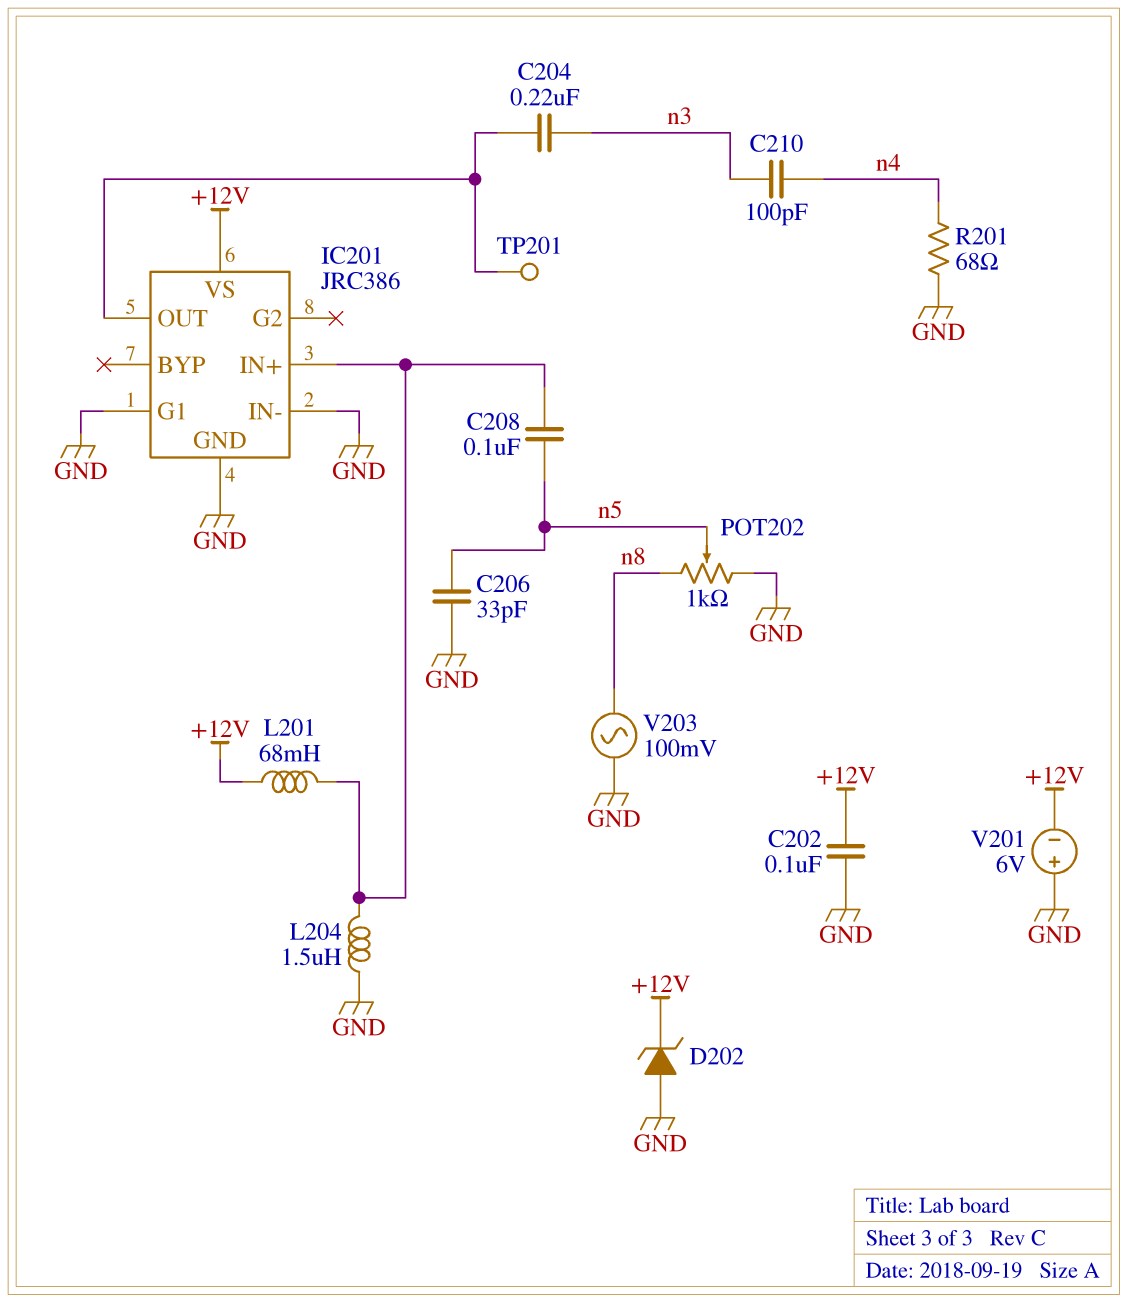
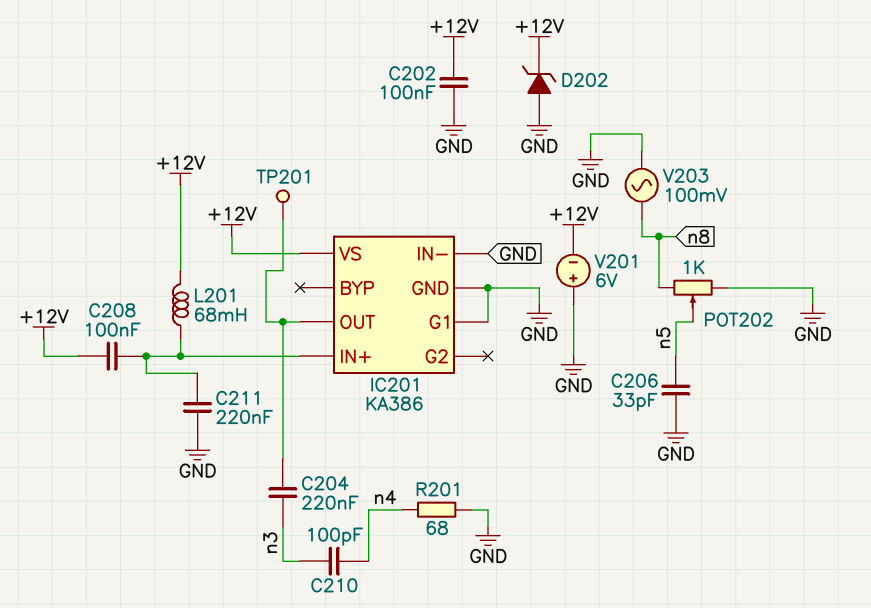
C208: 100nF (IC201/IN+, n5) -> 100nF (+12V, IC201/IN+)
C211: none -> 220nF (GND, IC201/IN+)
IC201: JRC386 -> KA386
L204: 1.5uH (GND, IC201/IN+) -> none

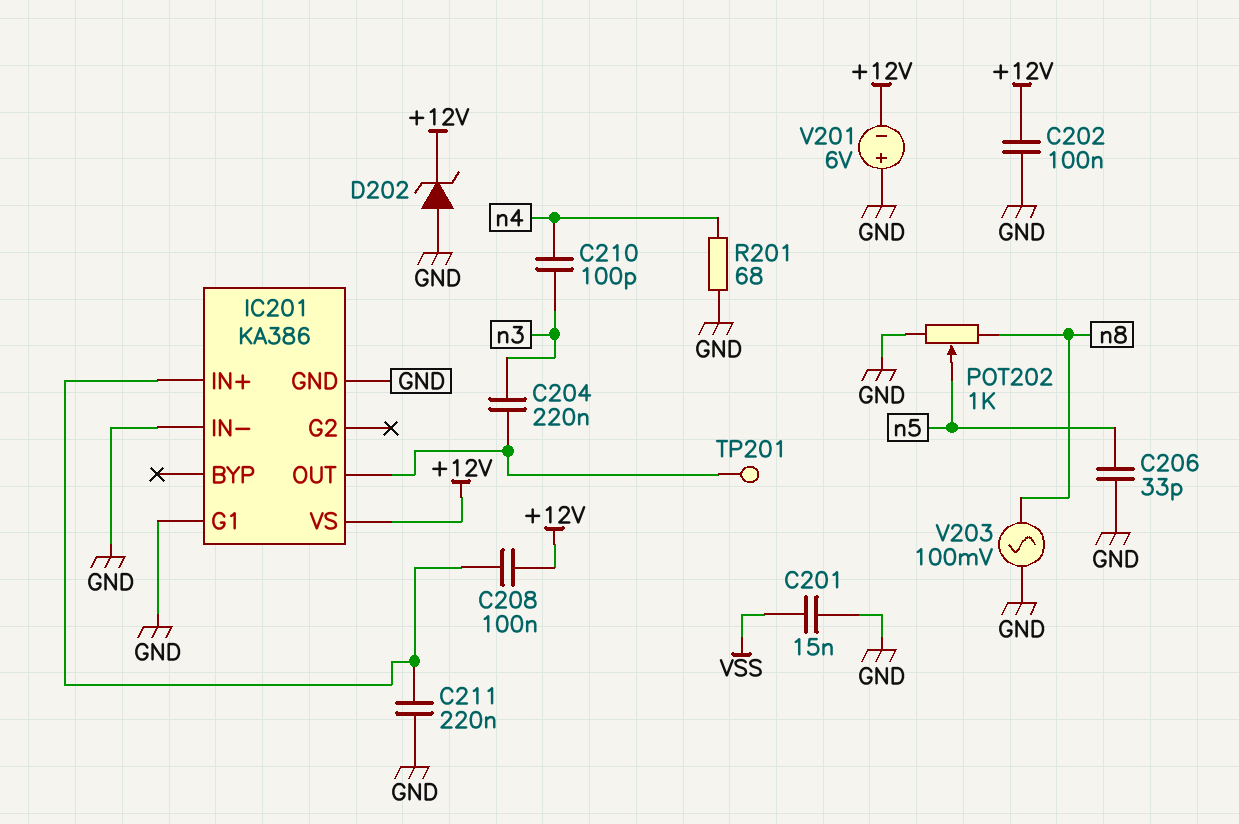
C201: none -> 15nF (GND, VSS)
L201: 68mH (+12V, IC201/IN+) -> none

